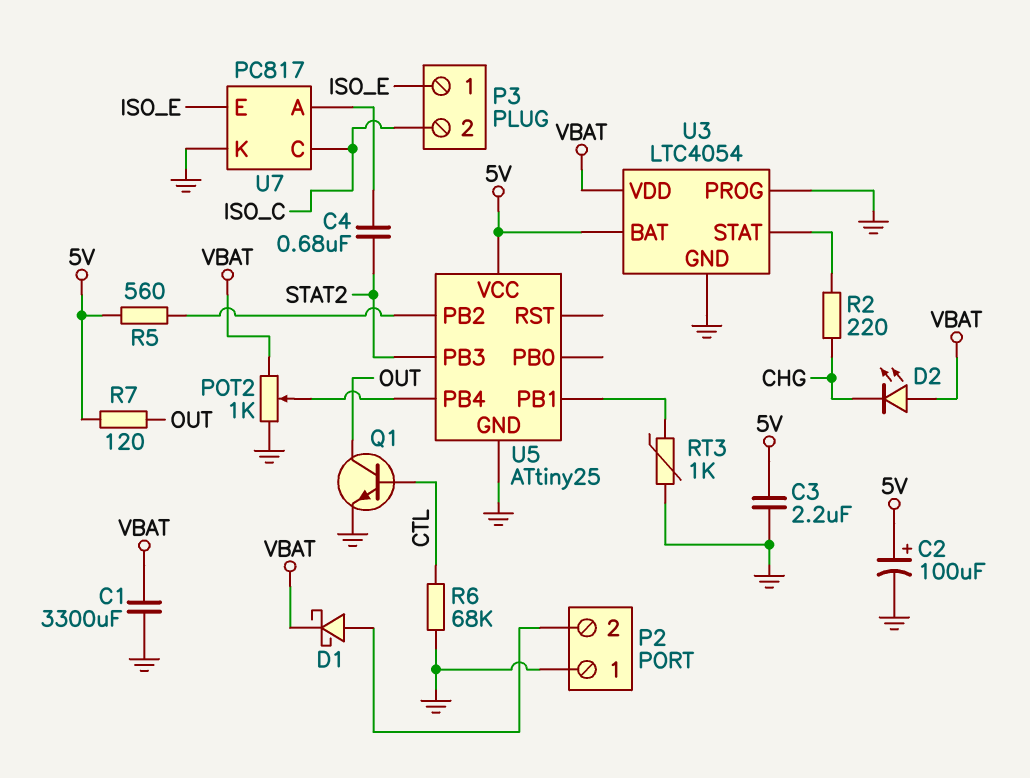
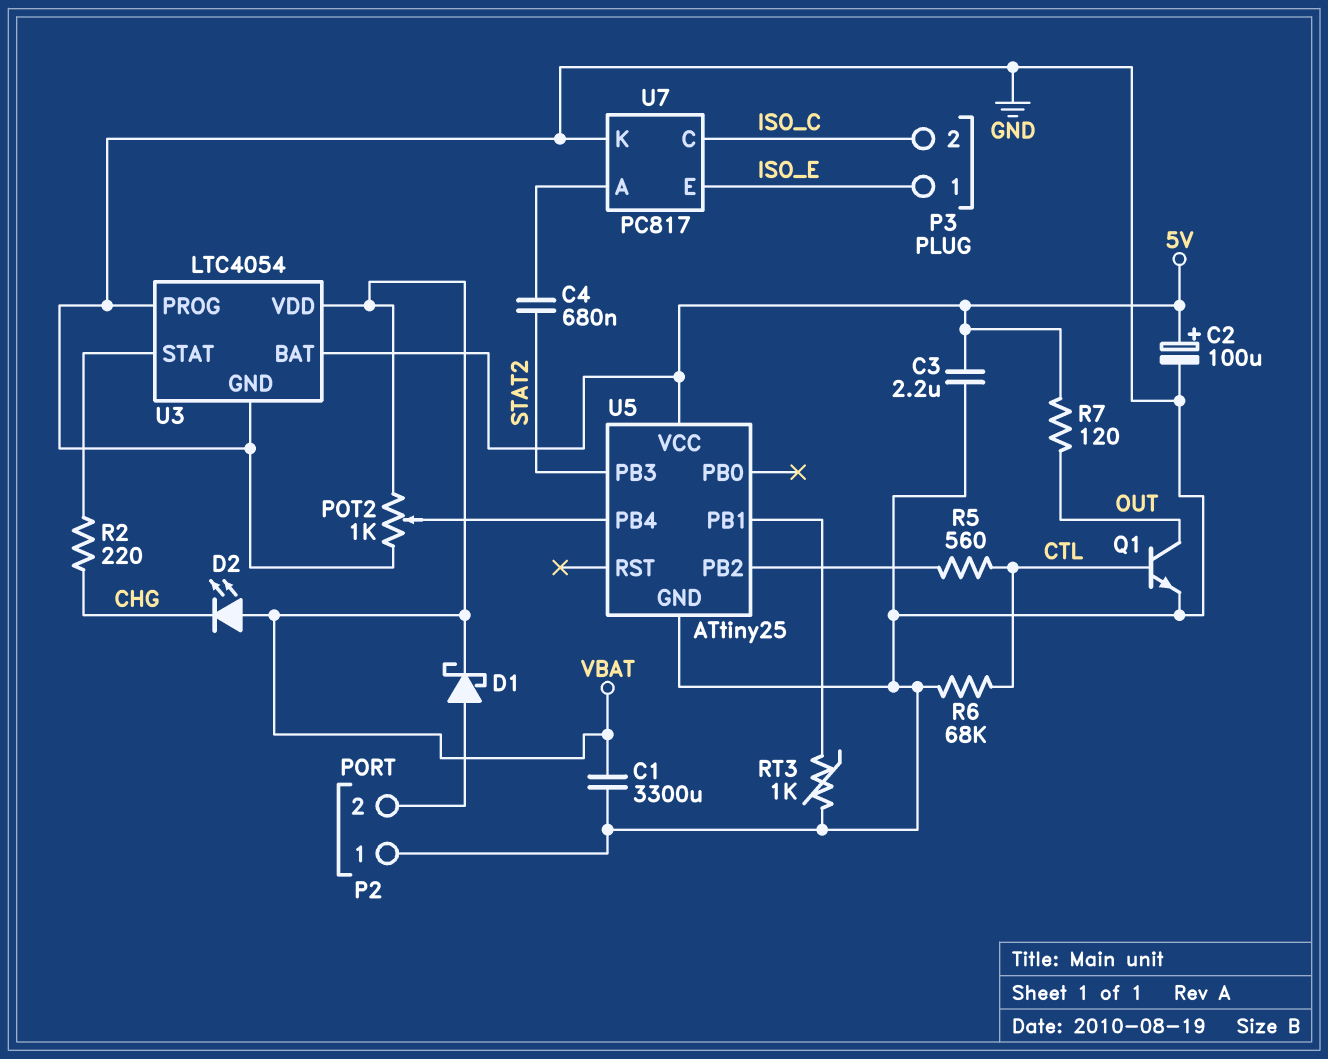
R5: 560 (5V, U5/PB2) -> 560 (CTL, U5/PB2)

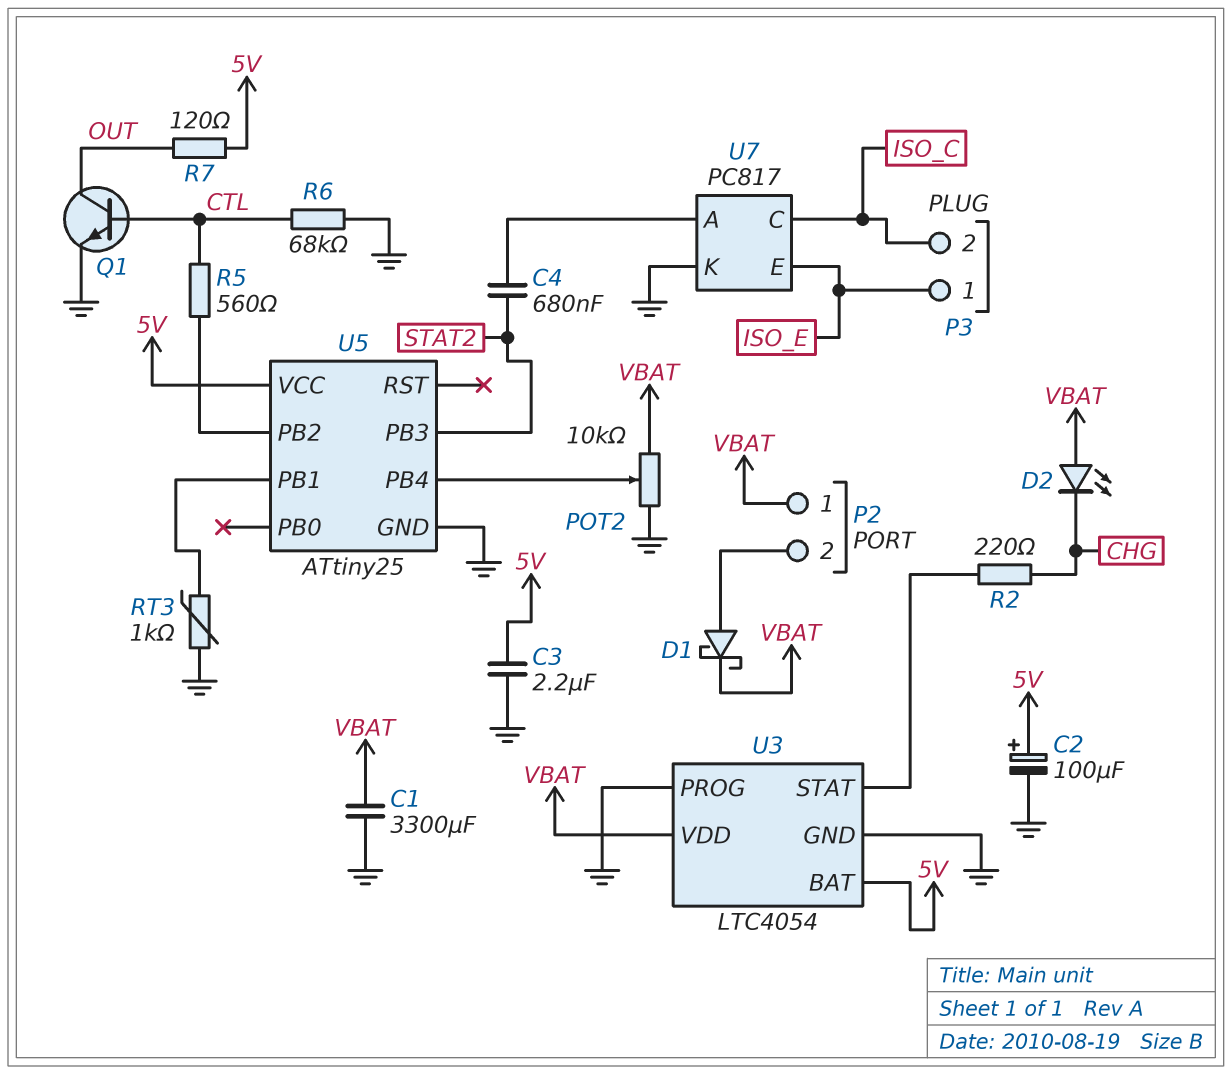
P2 pin 1: GND -> VBAT
POT2: 1k (GND, VBAT, wiper U5/PB4) -> 10k (GND, VBAT, wiper U5/PB4)

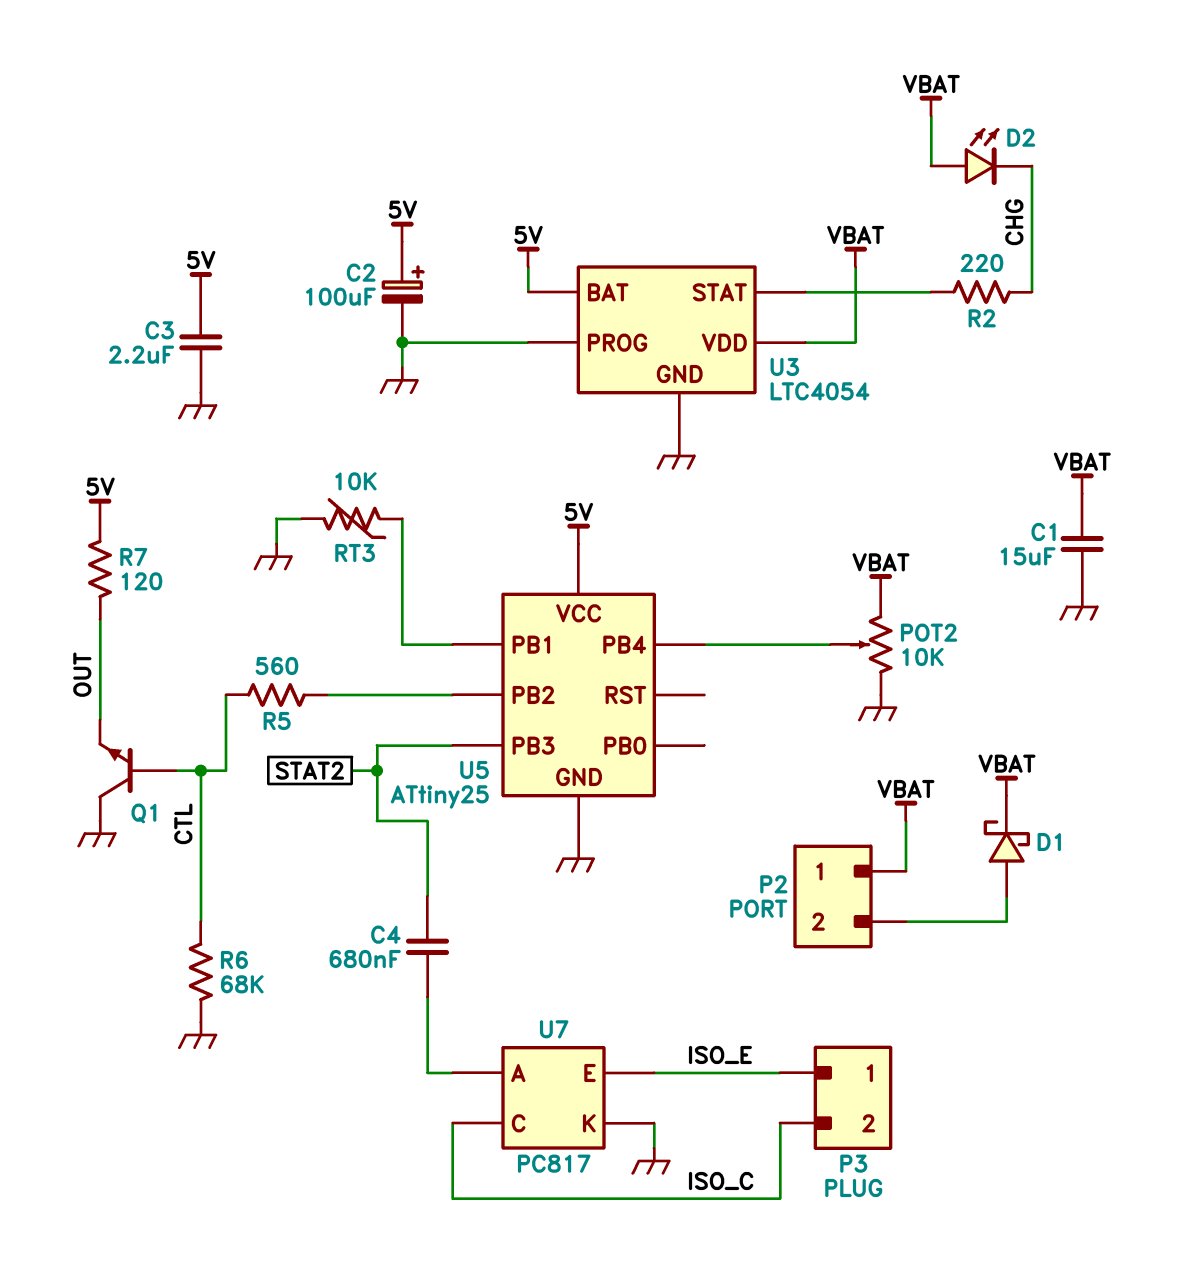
C1: 3300uF (GND, VBAT) -> 15uF (GND, VBAT)
Q1: NPN (B CTL, C OUT, E GND) -> NPN (B CTL, C GND, E OUT)
RT3: 1k (GND, U5/PB1) -> 10k (GND, U5/PB1)

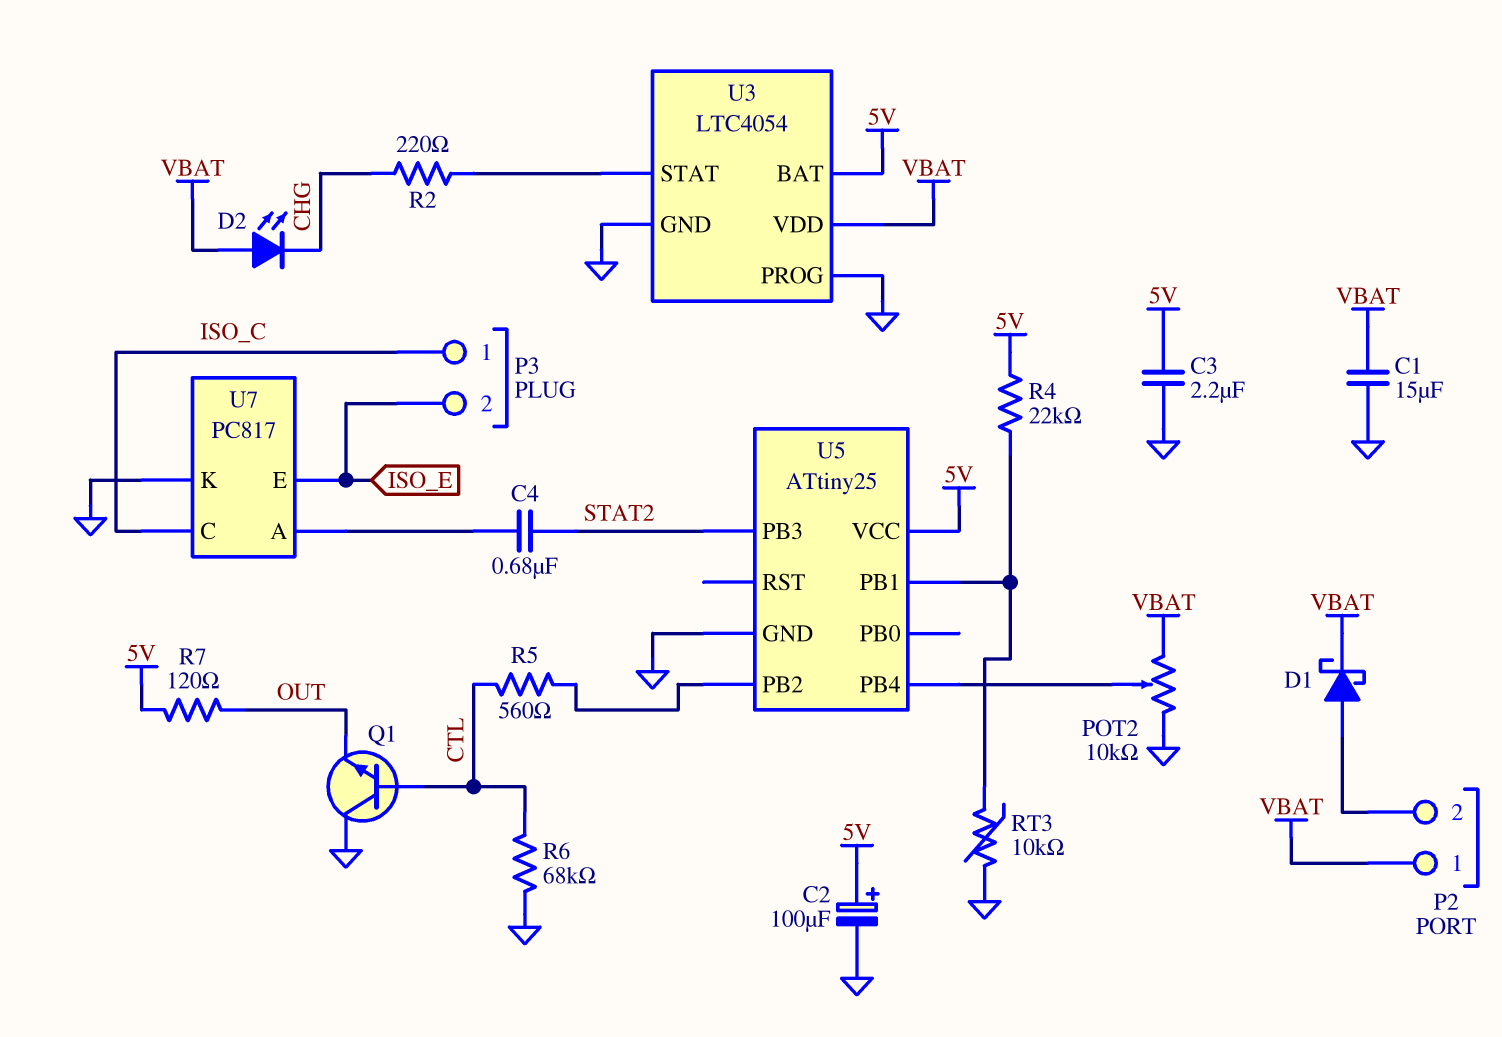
P3 pin 1: ISO_E -> ISO_C
P3 pin 2: ISO_C -> ISO_E
R4: none -> 22k (5V, U5/PB1)

